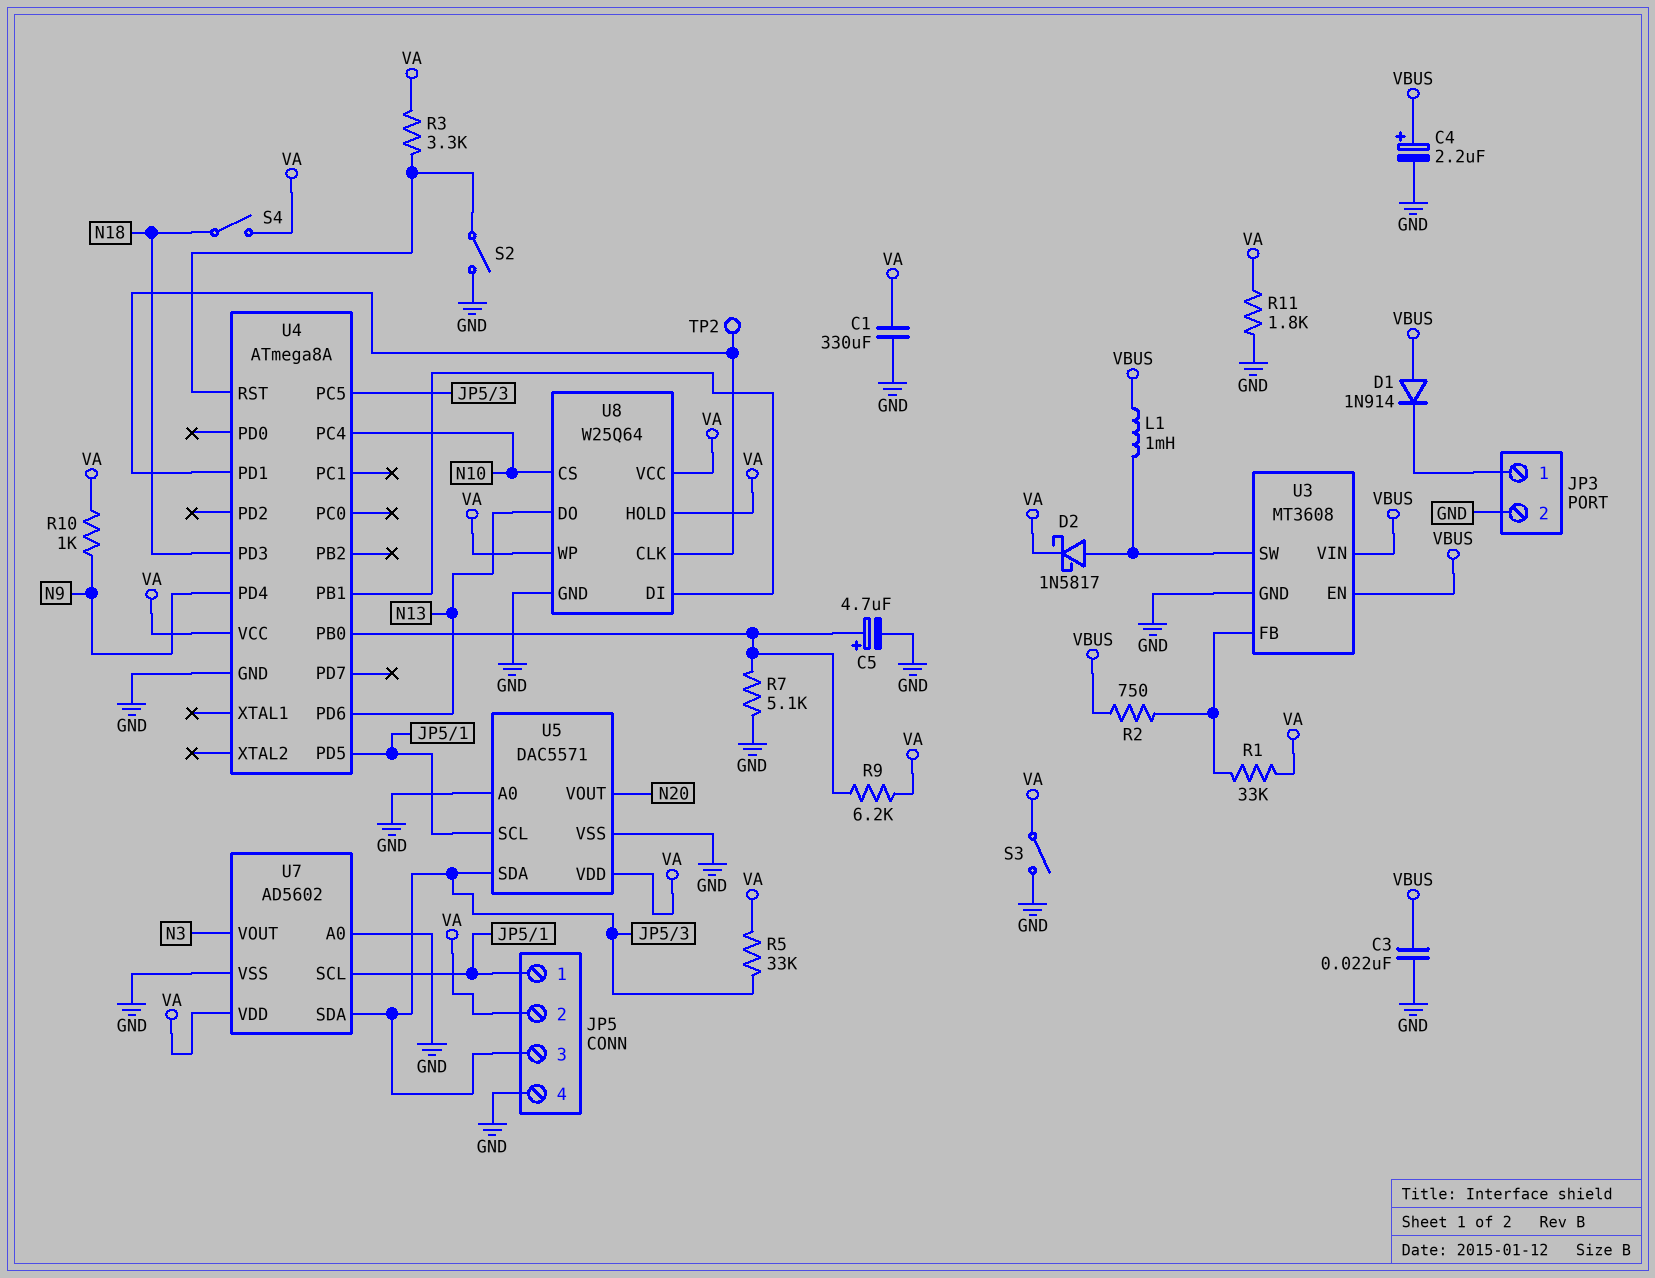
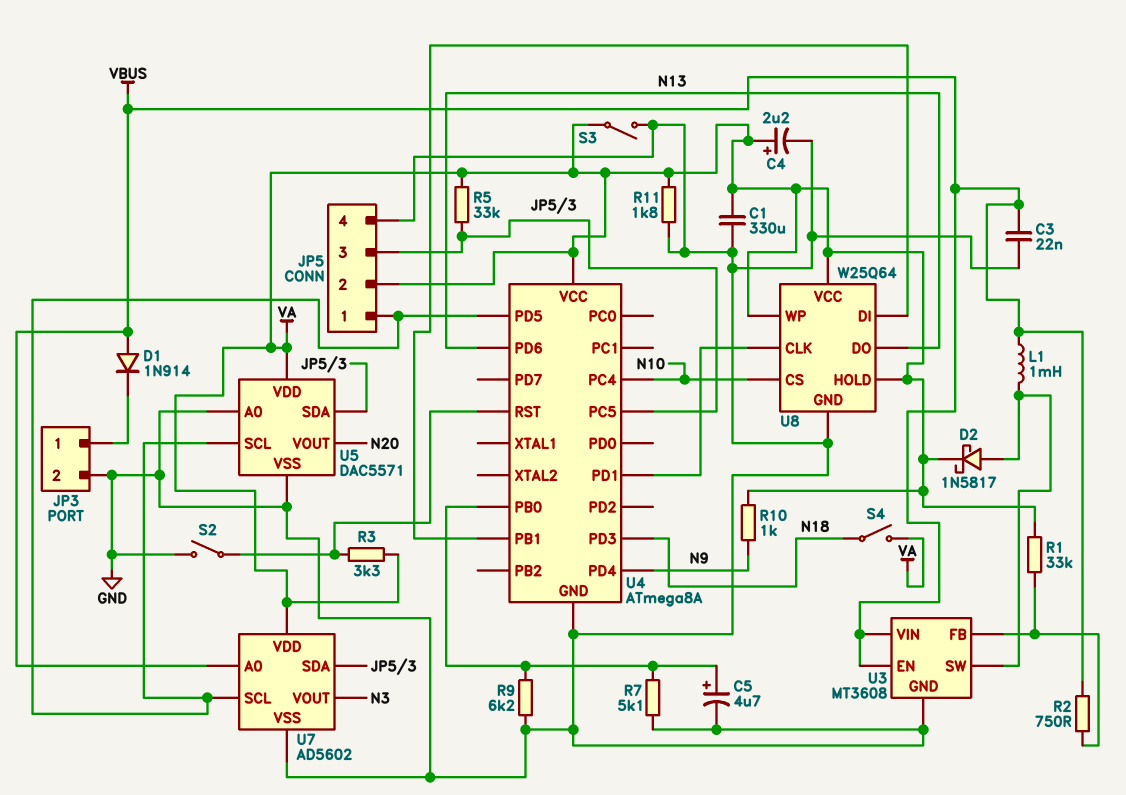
C4: 2.2uF (plus VBUS, minus GND) -> 2.2uF (plus VA, minus GND)
R9: 6.2k (U4/PB0, VA) -> 6.2k (GND, U4/PB0)
TP2: test point (U4/PD1) -> none
U7 pin A0: GND -> VBUS

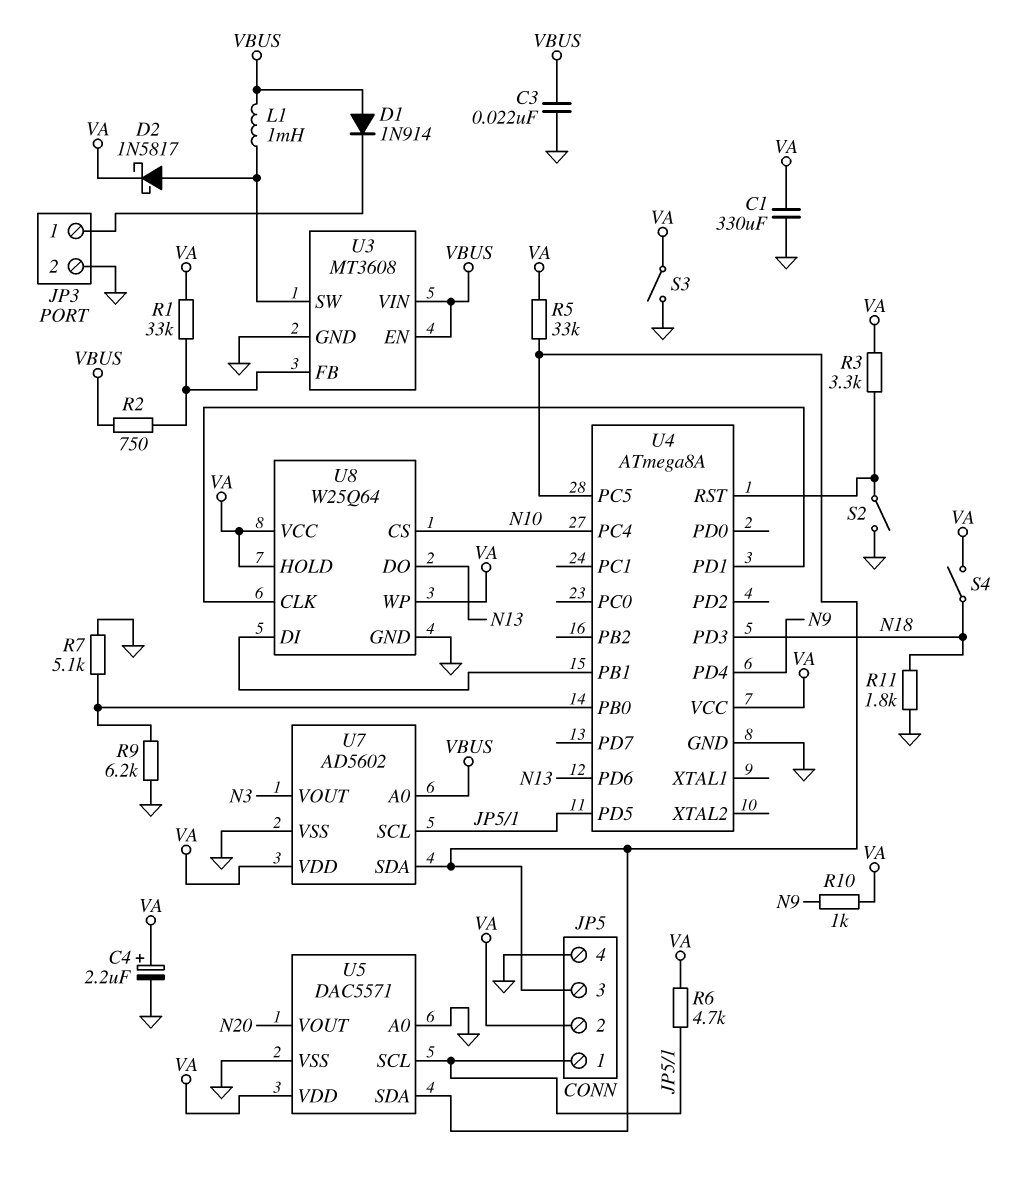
C5: 4.7uF (plus U4/PB0, minus GND) -> none
R6: none -> 4.7k (JP5/1, VA)
R11: 1.8k (GND, VA) -> 1.8k (GND, N18)

